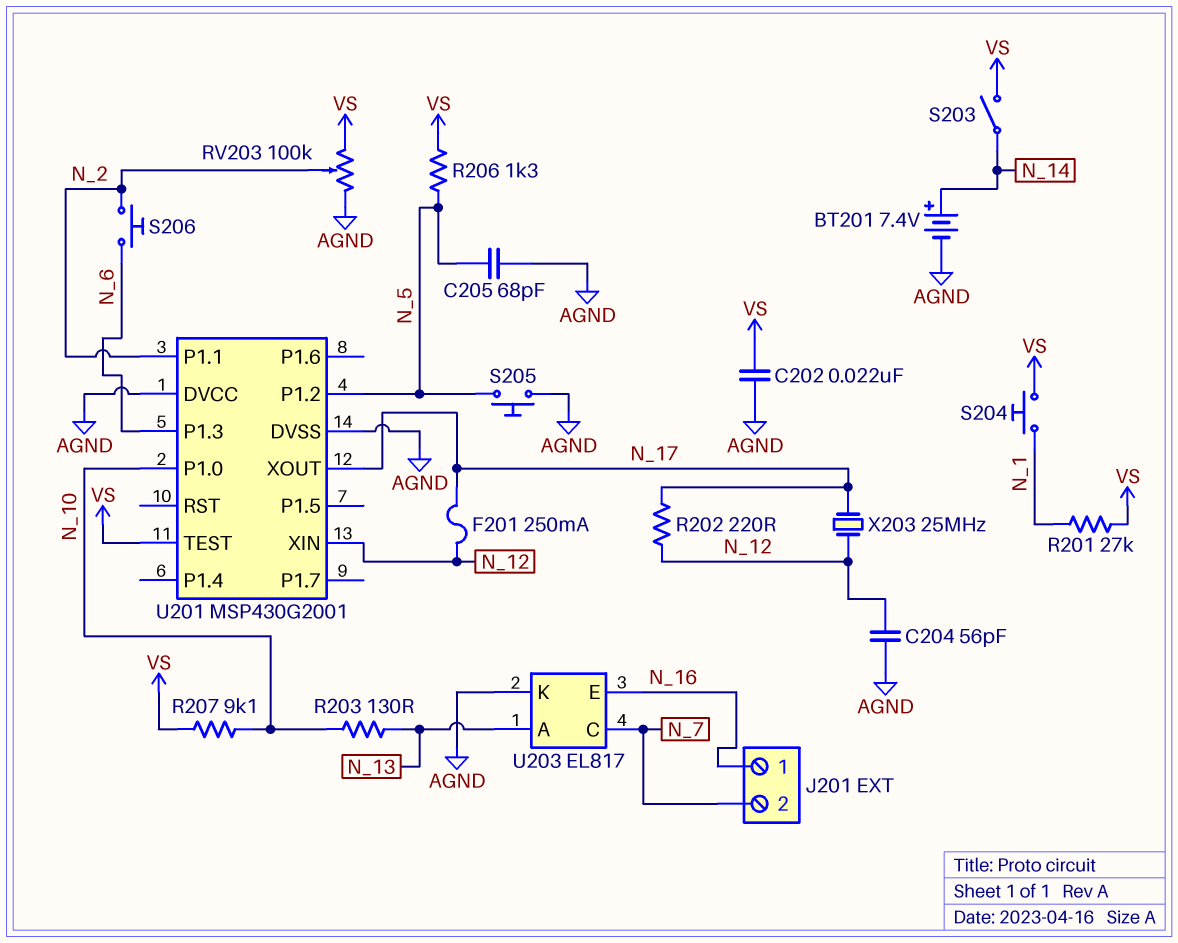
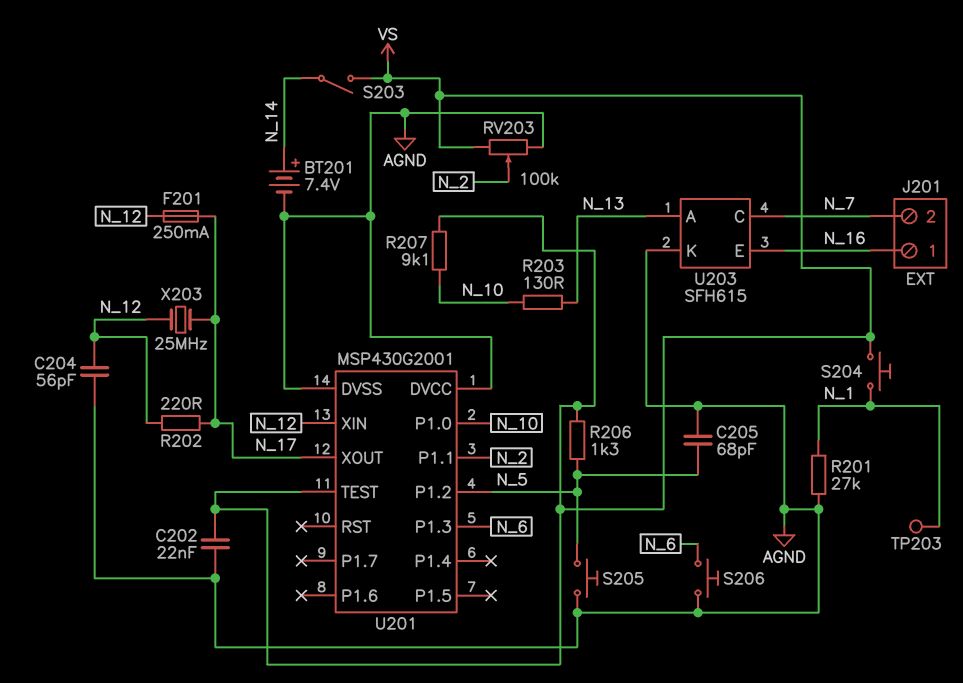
R201: 27k (N_1, VS) -> 27k (AGND, N_1)
S206: button (N_2, N_6) -> button (AGND, N_6)
TP203: none -> test point (N_1)
U203: EL817 -> SFH615

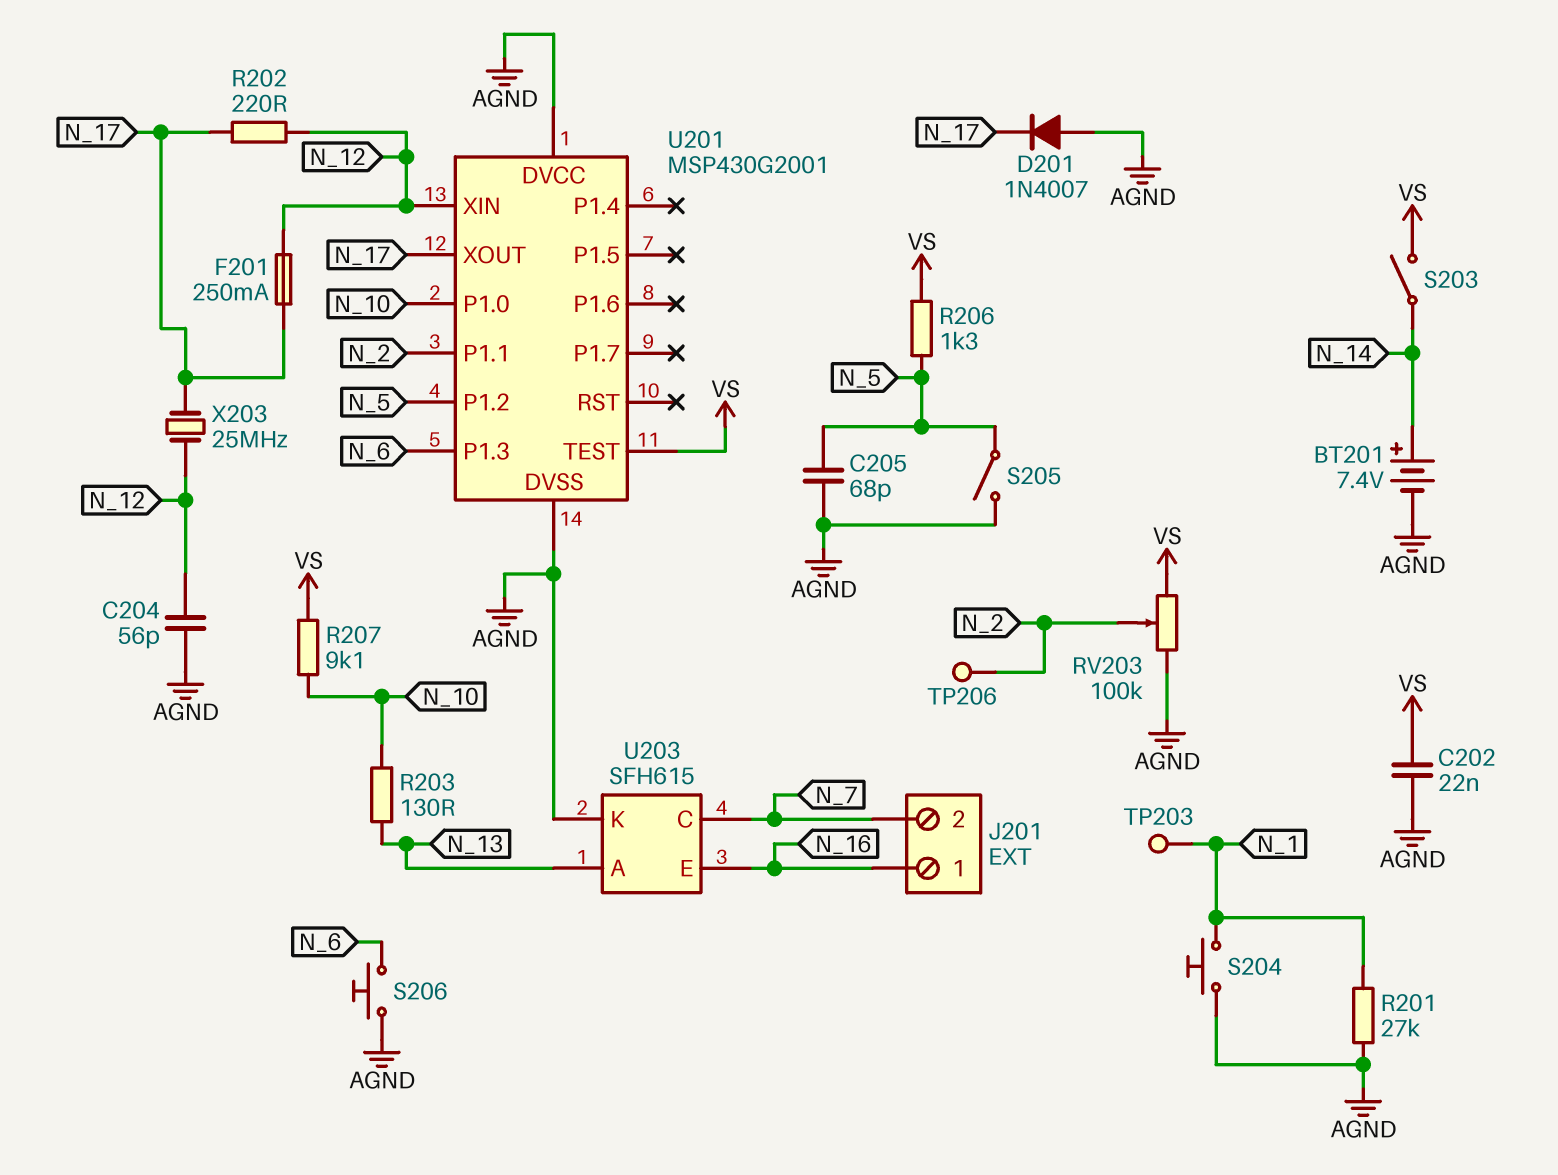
D201: none -> diode 1N4007 (A AGND, K N_17)
S204: button (N_1, VS) -> button (AGND, N_1)
S205: button (AGND, N_5) -> switch (AGND, N_5)
TP206: none -> test point (N_2)

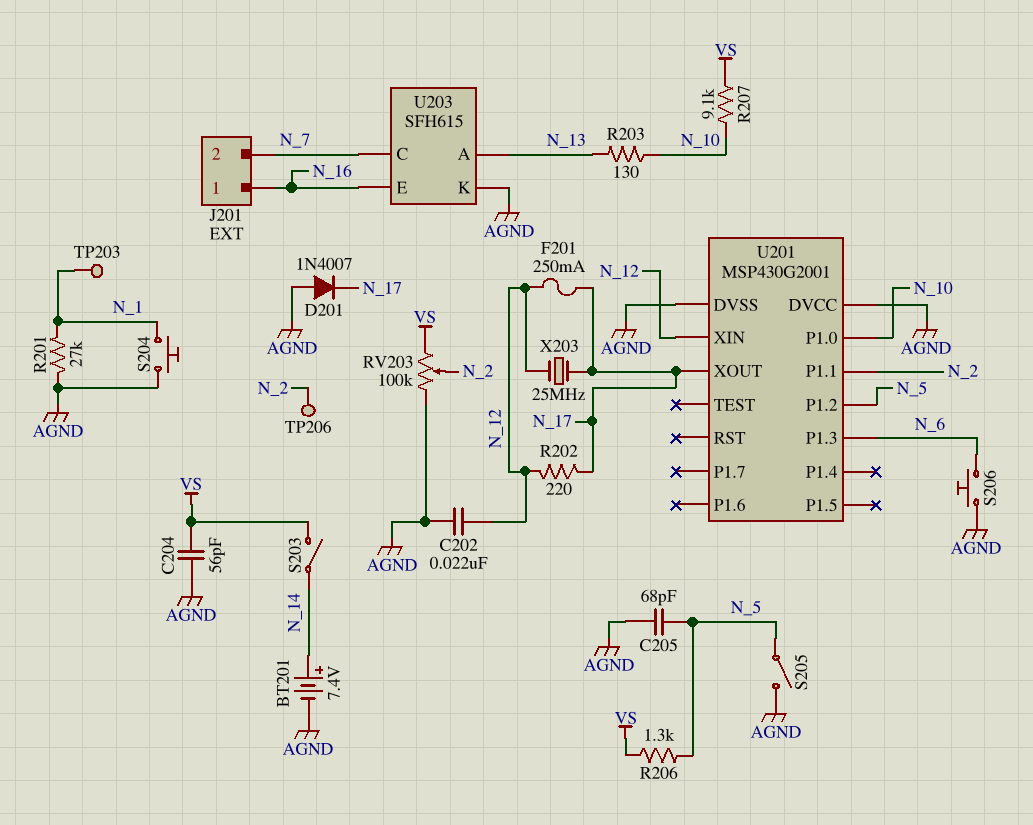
C202: 22nF (AGND, VS) -> 22nF (AGND, N_12)
C204: 56pF (AGND, N_12) -> 56pF (AGND, VS)
U201 pin TEST: VS -> none

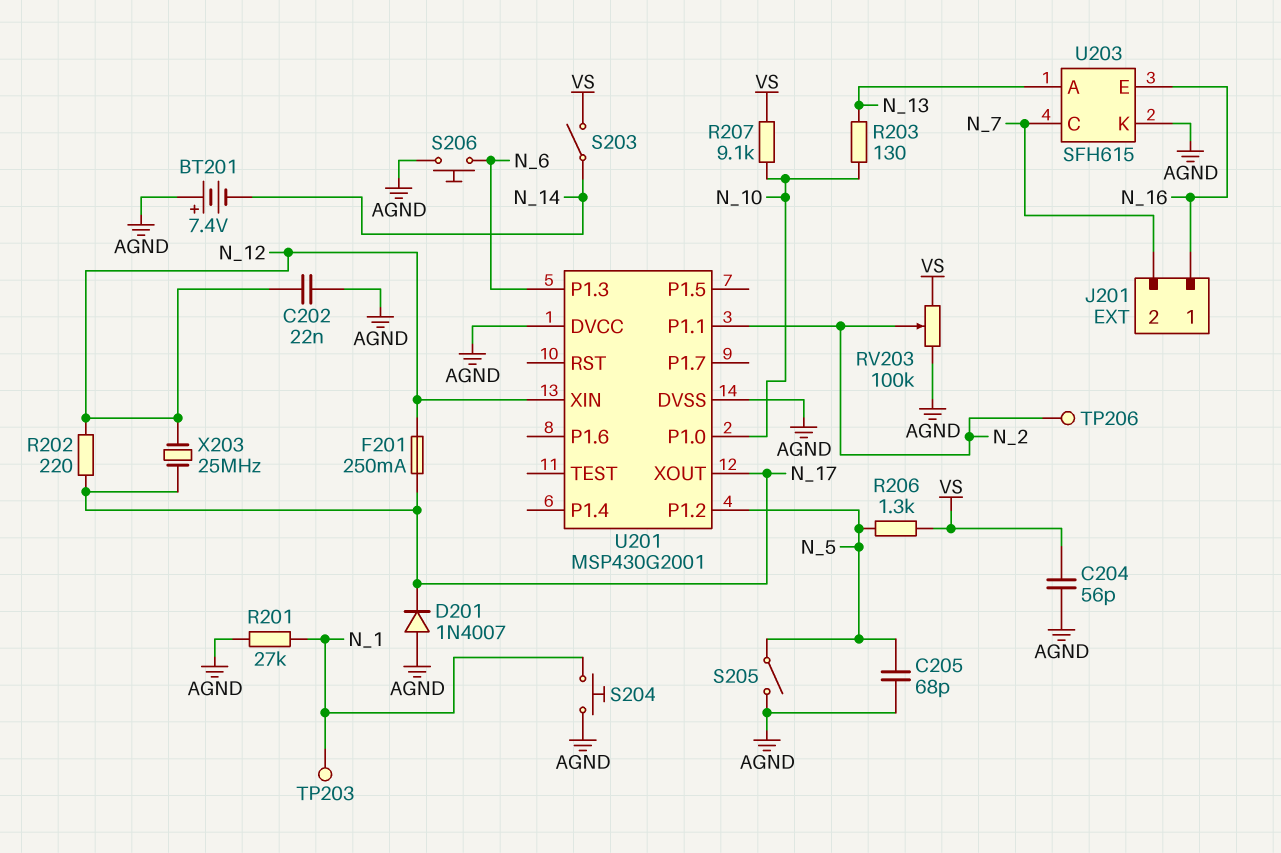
BT201: 7.4V (plus N_14, minus AGND) -> 7.4V (plus AGND, minus N_14)

